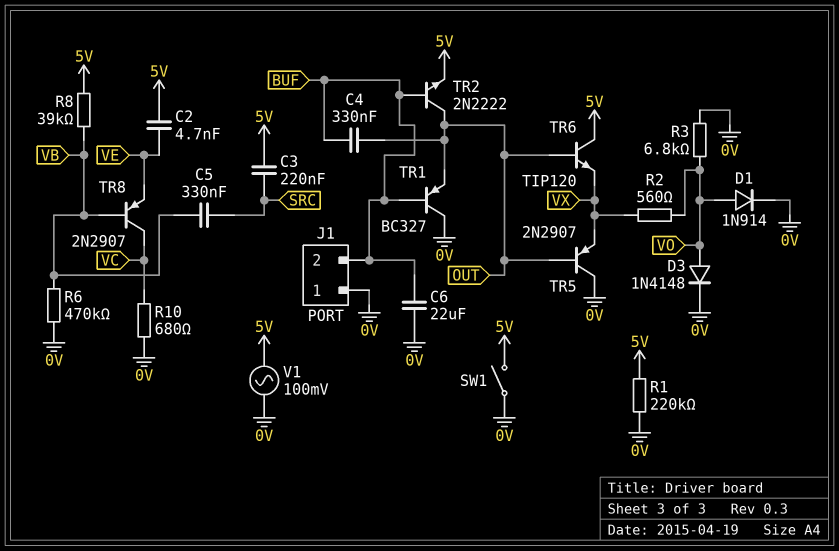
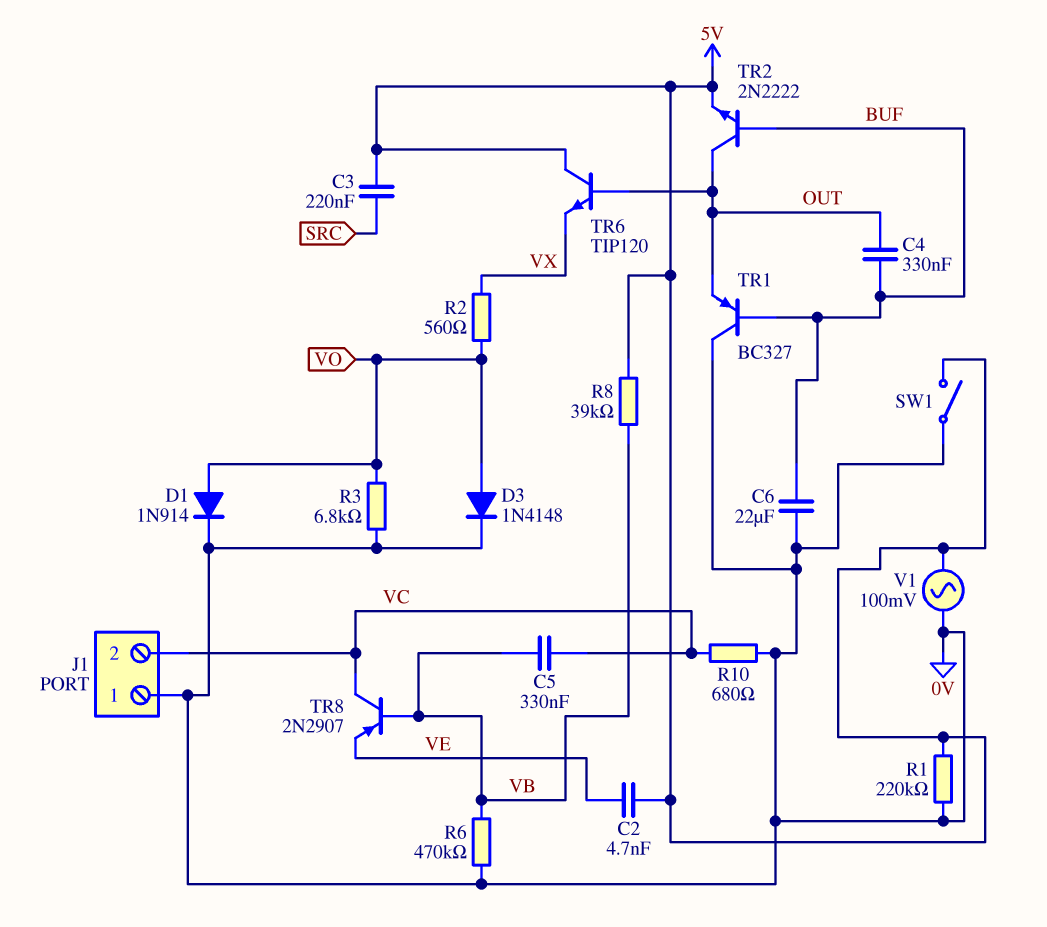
C5: 330nF (SRC, VB) -> 330nF (VB, VC)
J1 pin 2: BUF -> VC
TR5: PNP 2N2907 (B OUT, C 0V, E VX) -> none

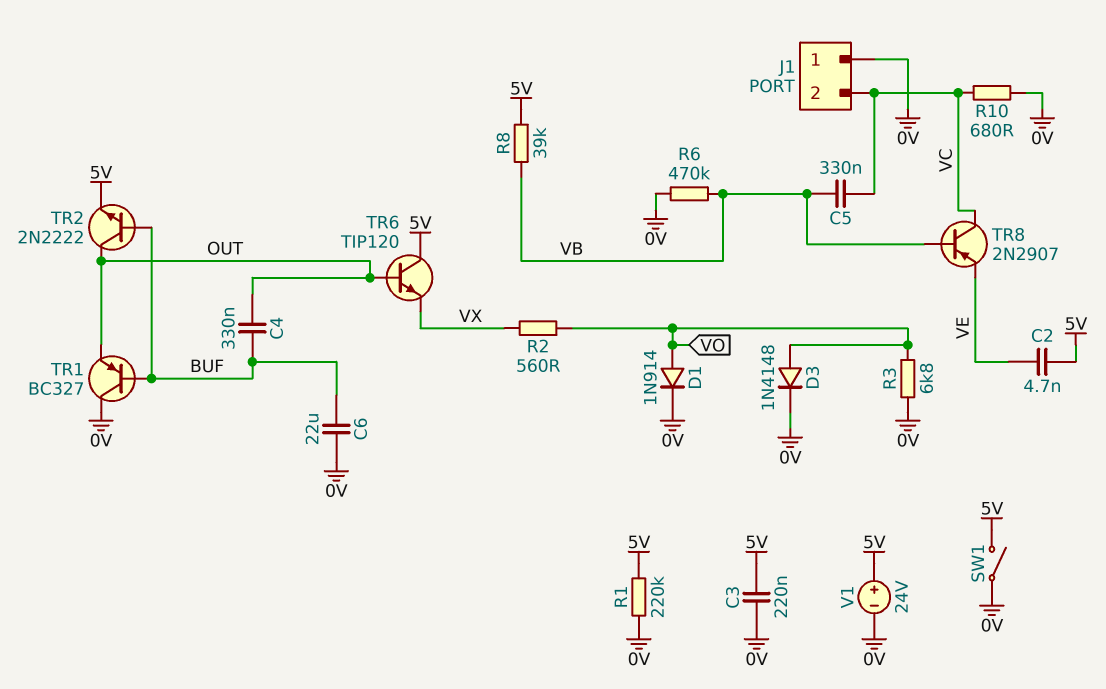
C3: 220nF (5V, SRC) -> 220nF (0V, 5V)
V1: AC 100mV (0V, 5V) -> 24V (plus 5V, minus 0V)

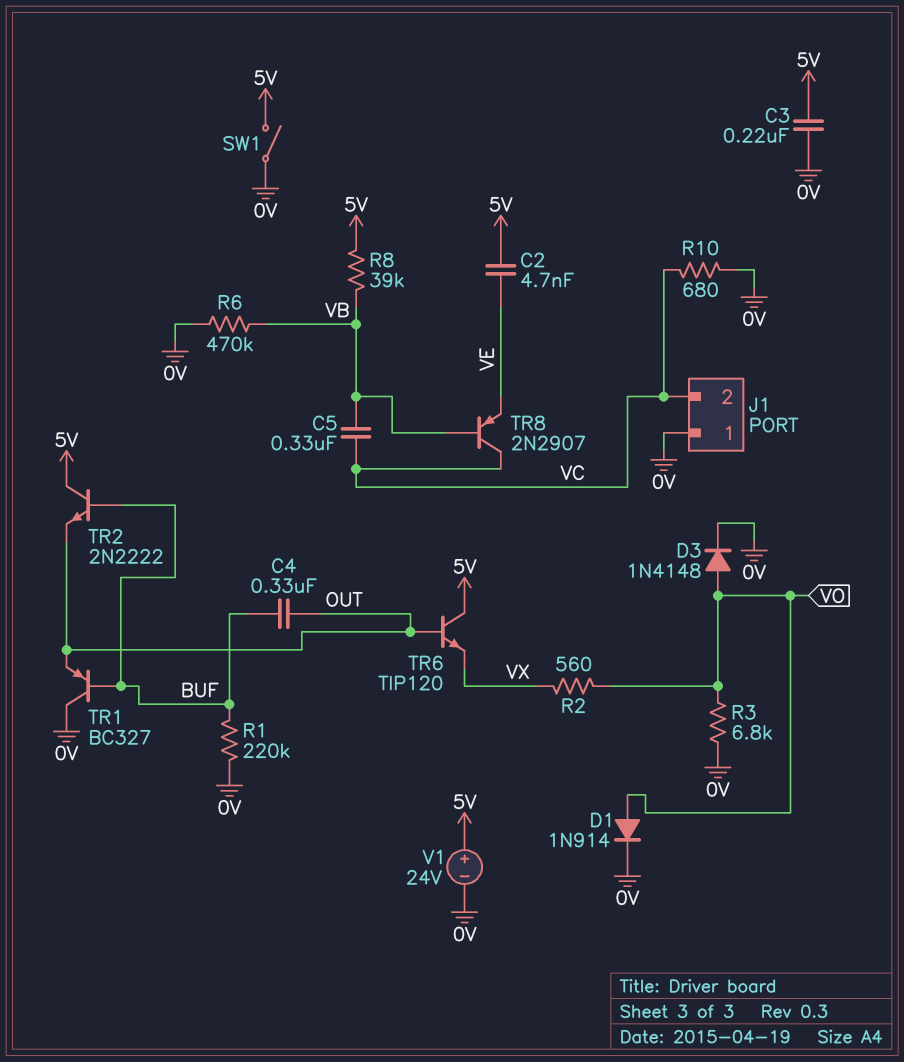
C6: 22uF (0V, BUF) -> none
R1: 220k (0V, 5V) -> 220k (0V, BUF)
TR2: NPN 2N2222 (B BUF, C OUT, E 5V) -> NPN 2N2222 (B BUF, C 5V, E OUT)

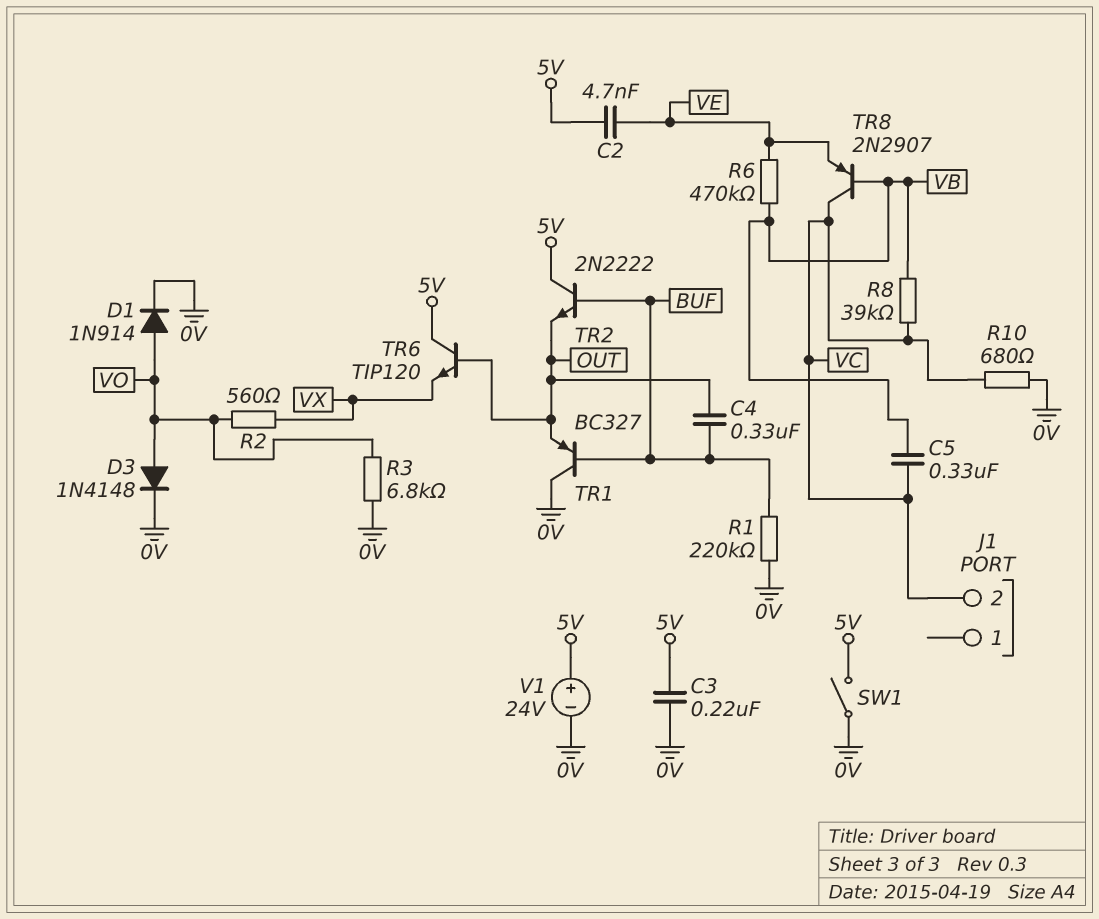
J1 pin 1: 0V -> none
R6: 470k (0V, VB) -> 470k (VB, VE)
R8: 39k (5V, VB) -> 39k (VB, VC)

